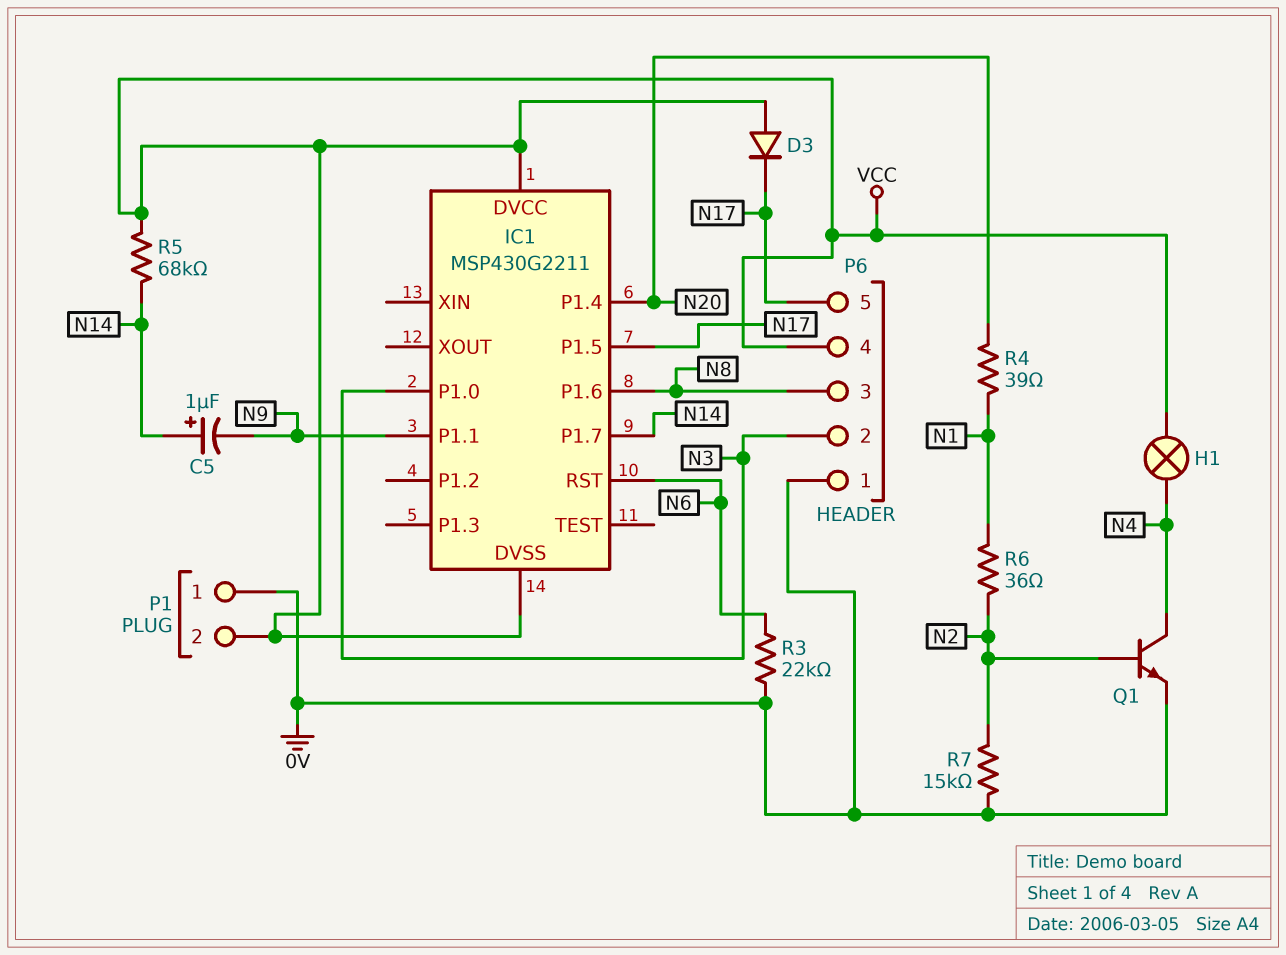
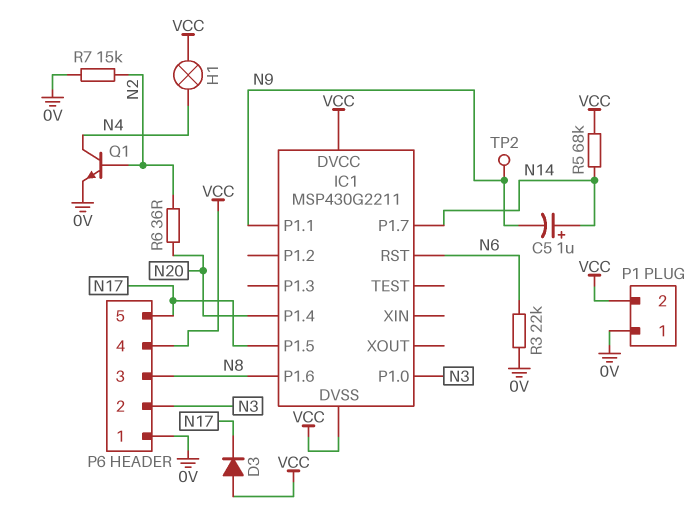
R4: 39 (N1, N20) -> none
R6: 36 (N1, N2) -> 36 (N2, N20)
TP2: none -> test point (N9)

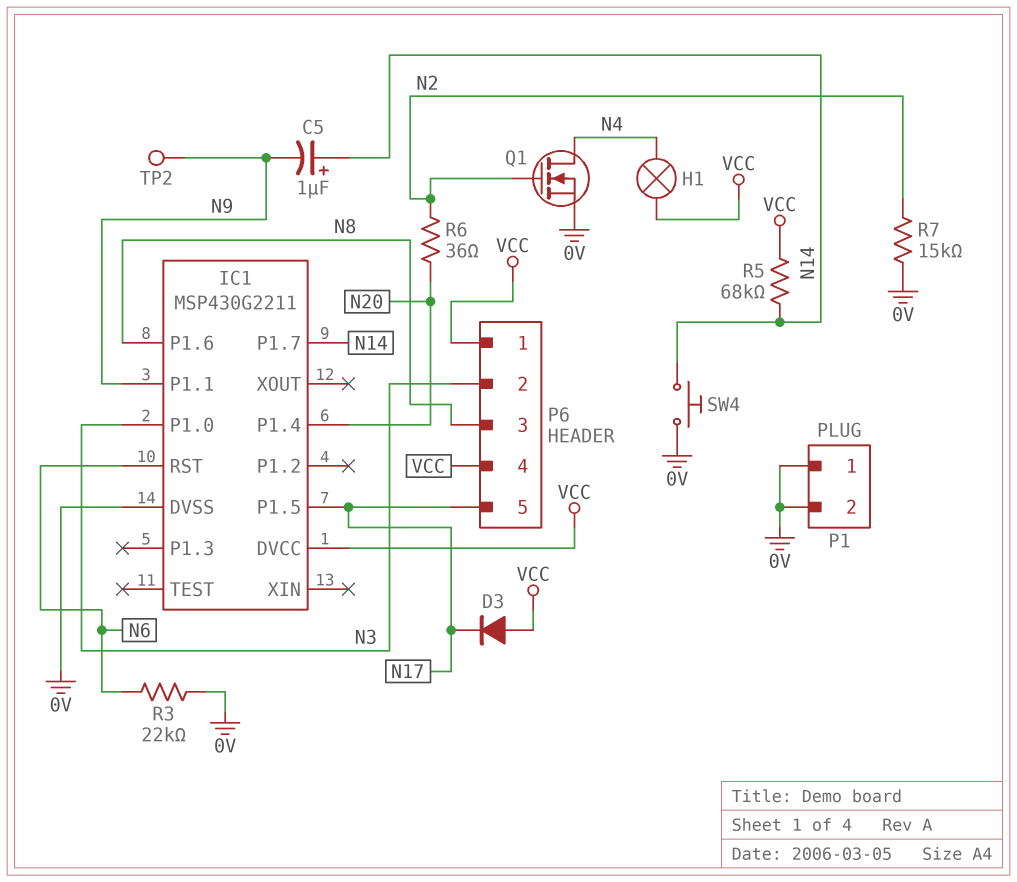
IC1 pin DVSS: VCC -> 0V
P1 pin 2: VCC -> 0V
P6 pin 1: 0V -> VCC
Q1: NPN (B N2, C N4, E 0V) -> NMOS (G N2, D N4, S 0V)
SW4: none -> button (0V, N14)

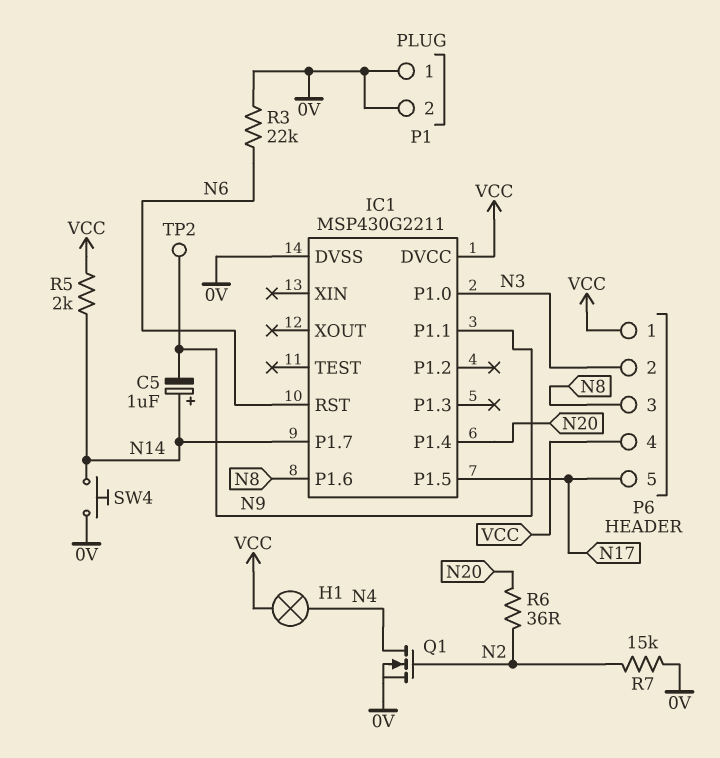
D3: diode (A VCC, K N17) -> none
R5: 68k (N14, VCC) -> 2k (N14, VCC)

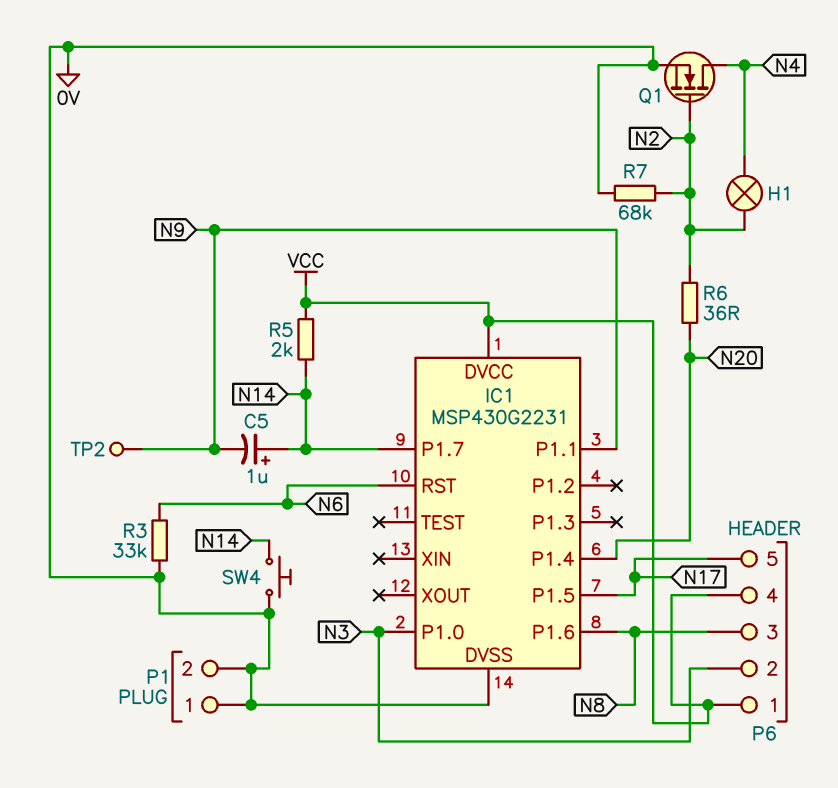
H1: lamp (N4, VCC) -> lamp (N2, N4)
IC1: MSP430G2211 -> MSP430G2231
R3: 22k (0V, N6) -> 33k (0V, N6)
R7: 15k (0V, N2) -> 68k (0V, N2)

